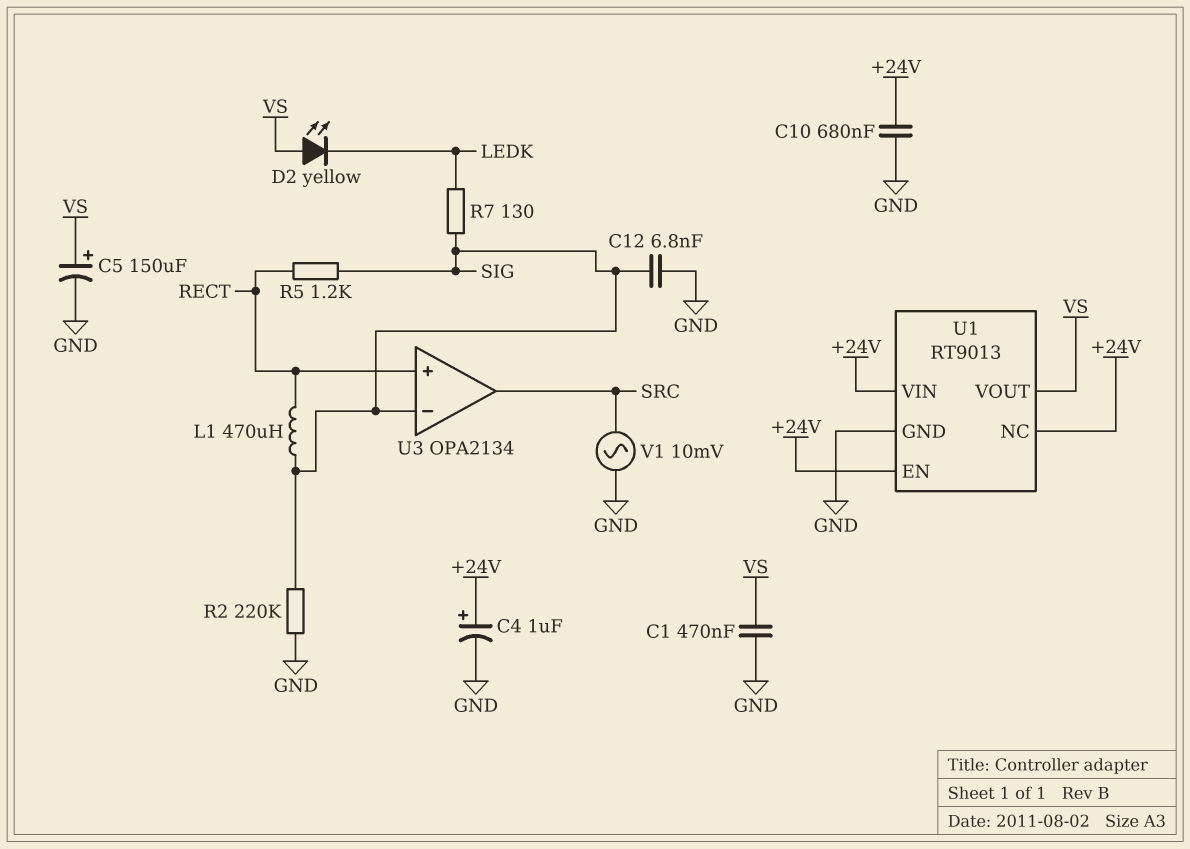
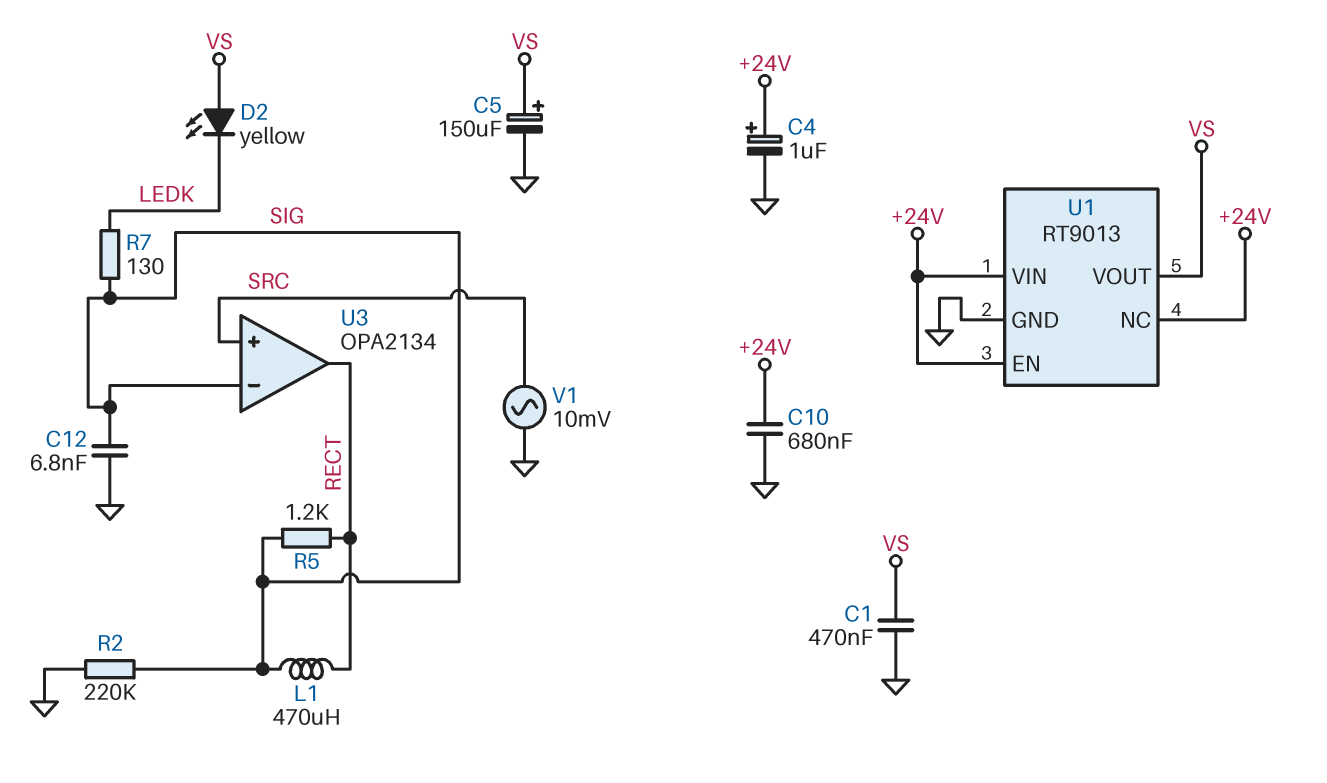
U3 pin in+: RECT -> SRC
U3 pin out: SRC -> RECT

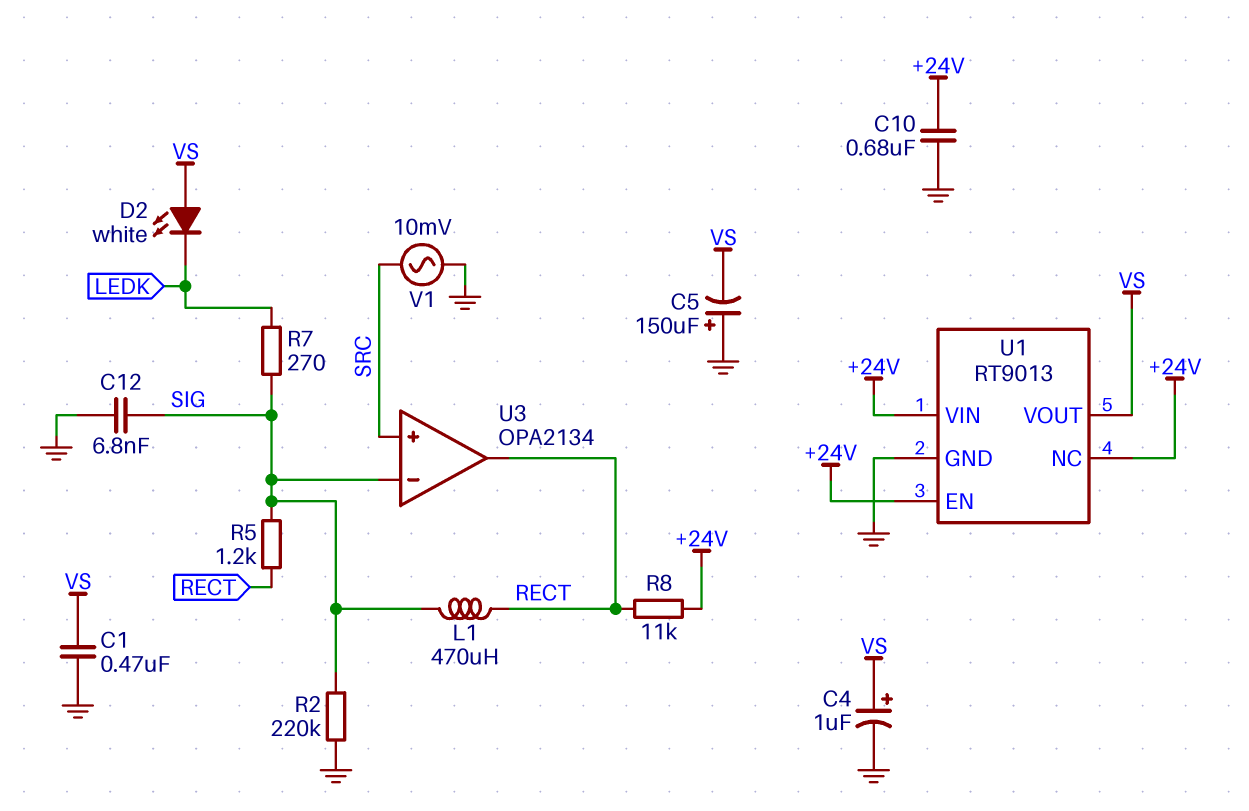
C4: 1uF (plus +24V, minus GND) -> 1uF (plus VS, minus GND)
C5: 150uF (plus VS, minus GND) -> 150uF (plus GND, minus VS)
D2: LED yellow (A VS, K LEDK) -> LED white (A VS, K LEDK)
R7: 130 (LEDK, SIG) -> 270 (LEDK, SIG)
R8: none -> 11k (+24V, RECT)

